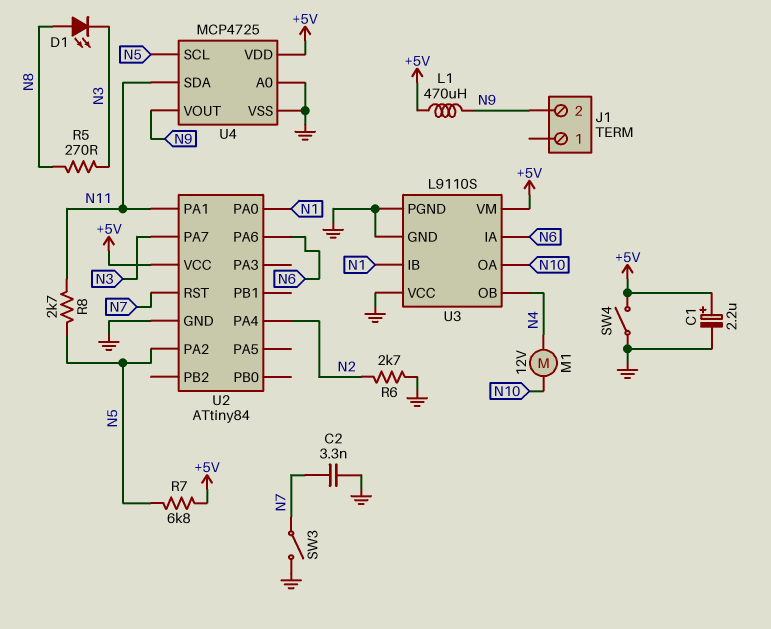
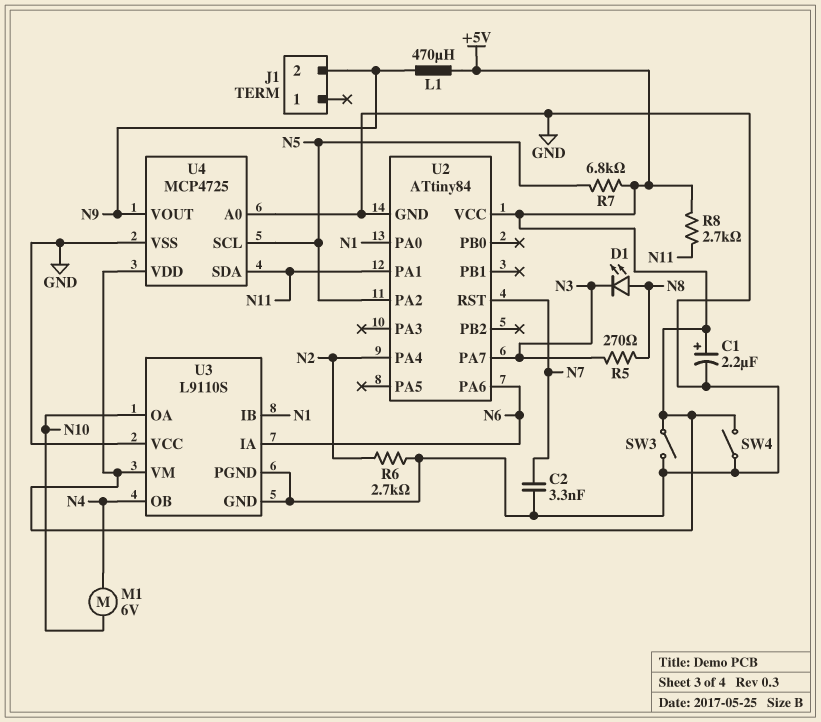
M1: motor 12V (N4, N10) -> motor 6V (N4, N10)
R8: 2.7k (N5, N11) -> 2.7k (+5V, N11)
SW3: switch (GND, N7) -> switch (+5V, GND)

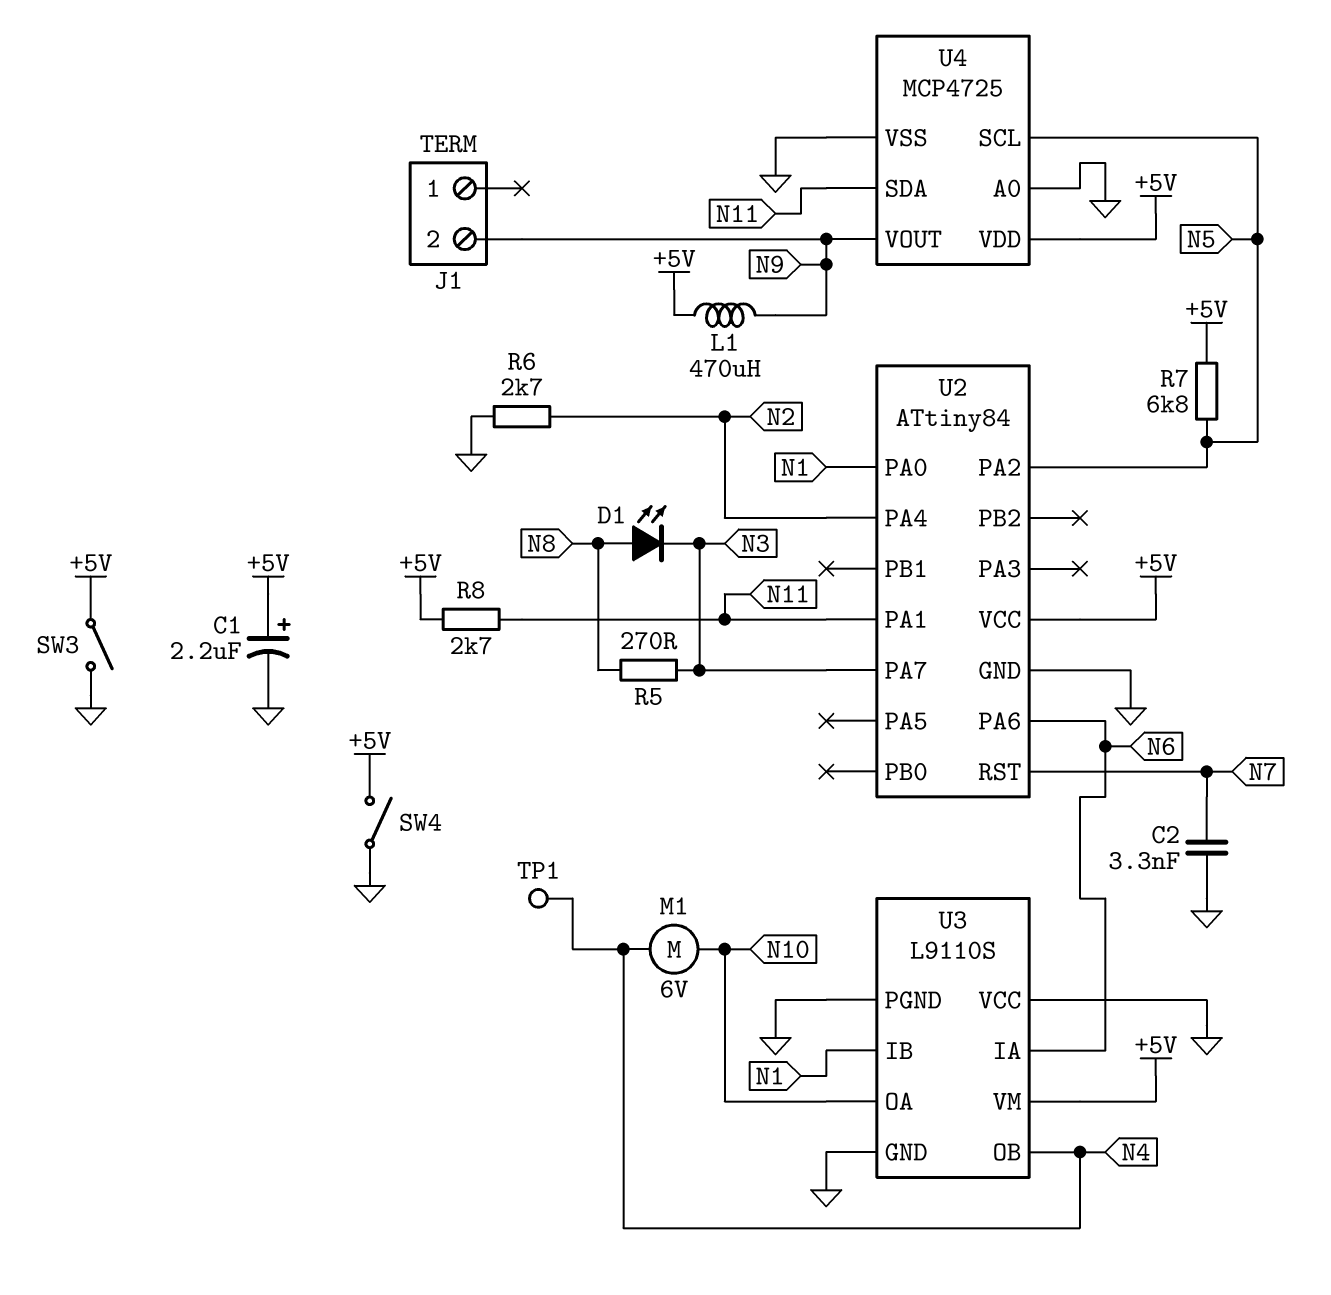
TP1: none -> test point (N4)

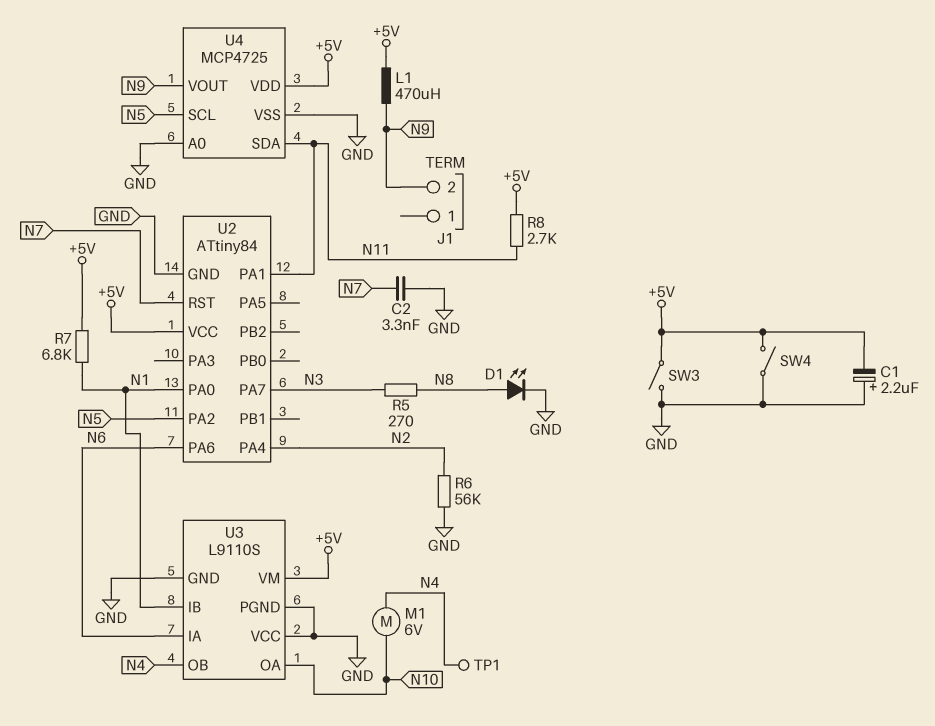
C1: 2.2uF (plus +5V, minus GND) -> 2.2uF (plus GND, minus +5V)
D1: LED (A N8, K N3) -> LED (A N8, K GND)
R6: 2.7k (GND, N2) -> 56k (GND, N2)
R7: 6.8k (+5V, N5) -> 6.8k (+5V, N1)

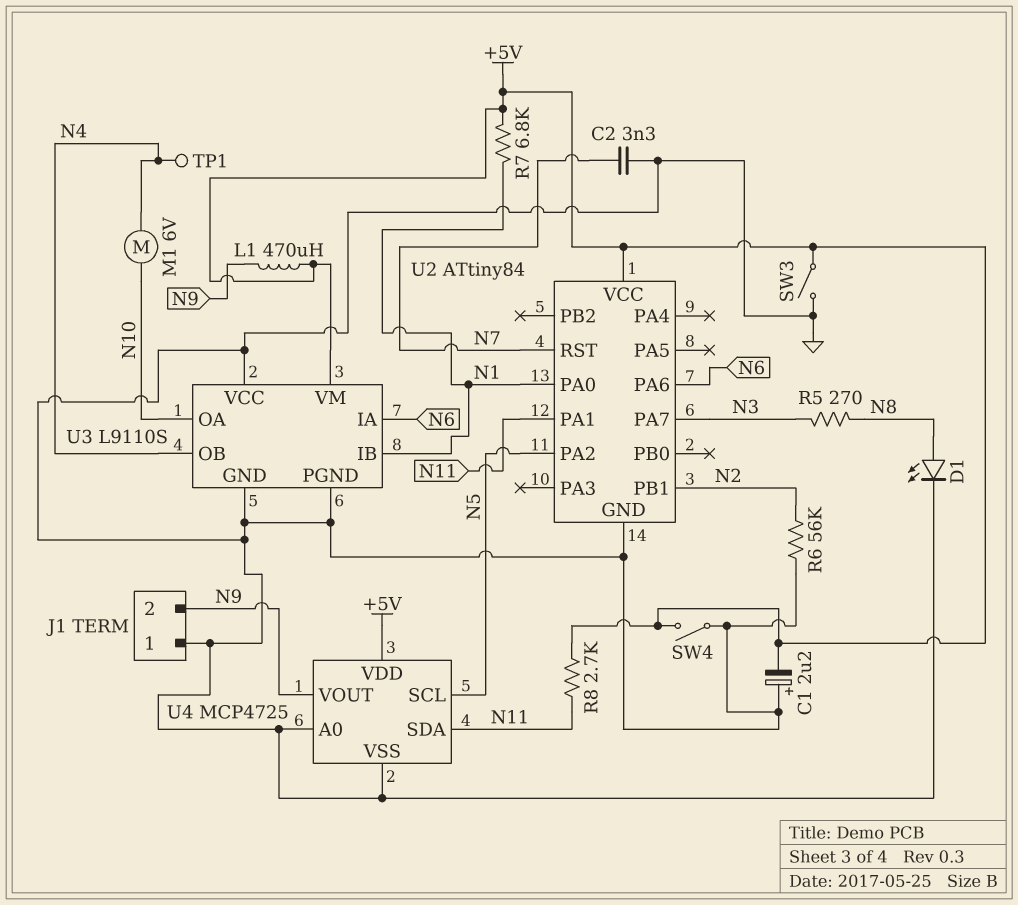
J1 pin 1: none -> GND
U2 pin PA4: N2 -> none
U2 pin PB1: none -> N2

